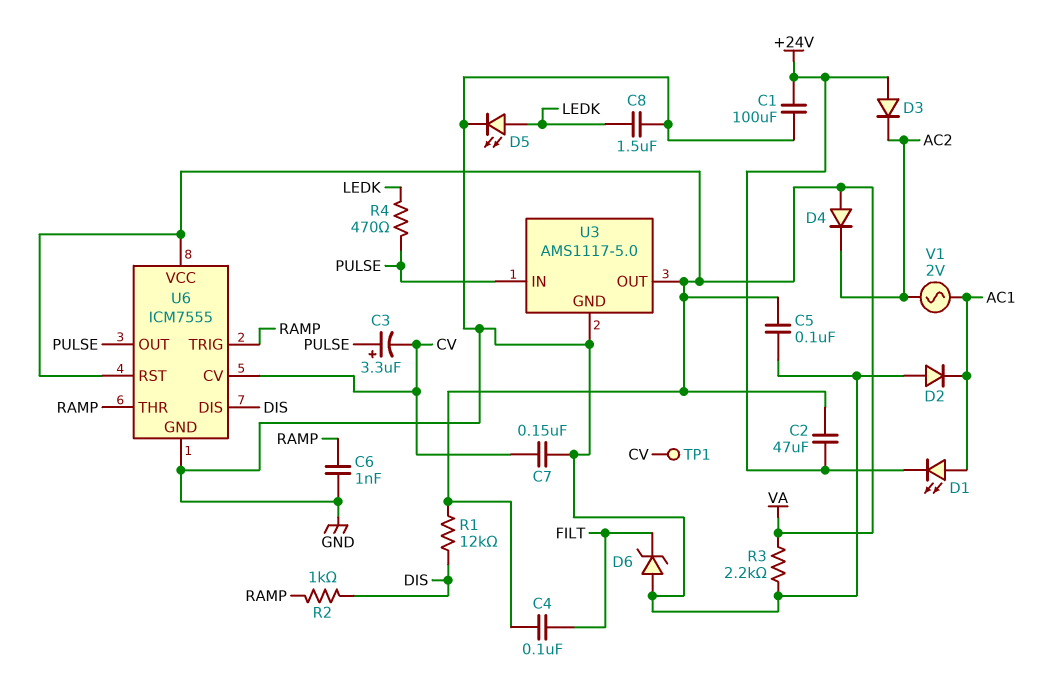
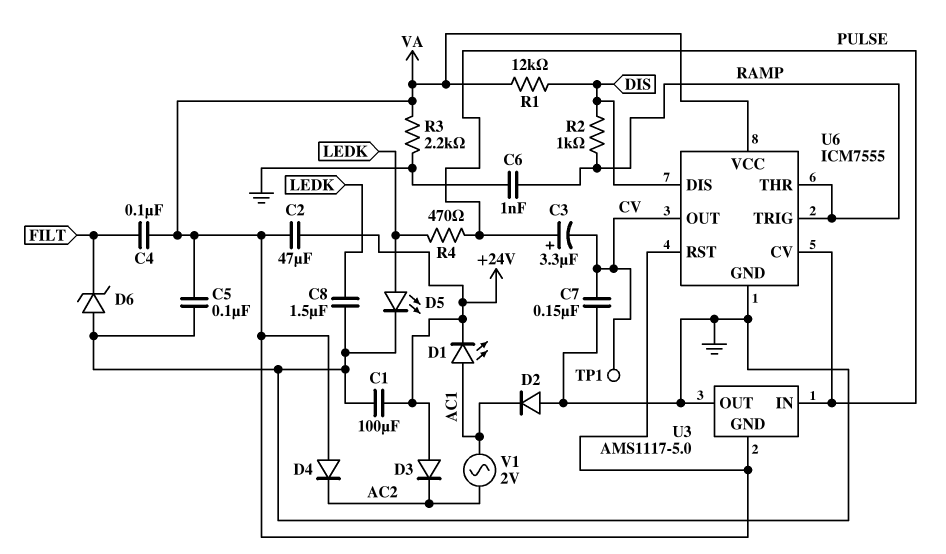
U3 pin GND: GND -> VA
U3 pin OUT: VA -> GND
U6 pin CV: CV -> PULSE
U6 pin OUT: PULSE -> CV

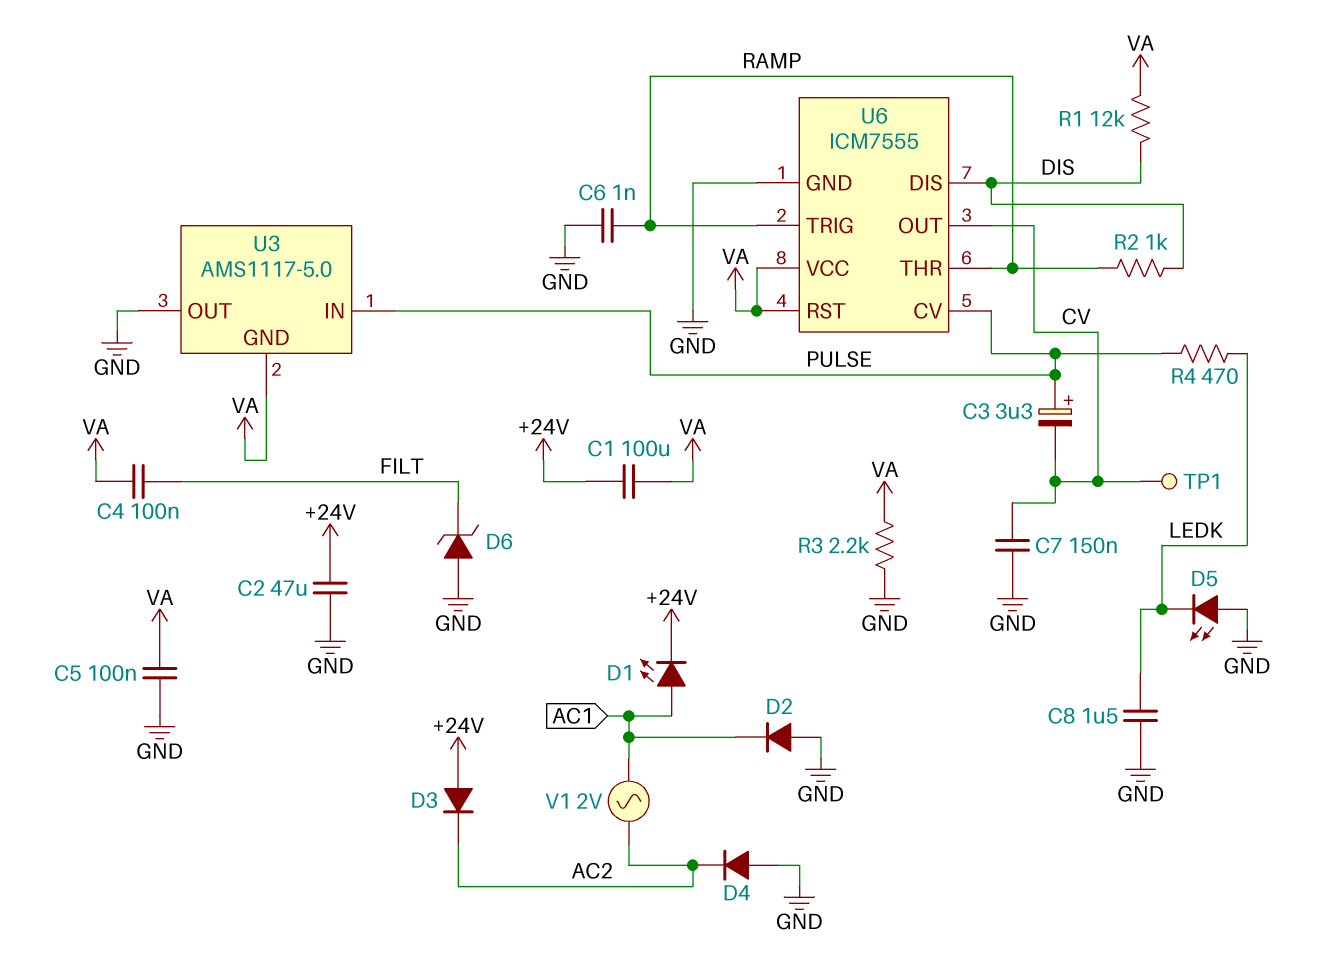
C1: 100uF (+24V, GND) -> 100uF (+24V, VA)
C2: 47uF (+24V, VA) -> 47uF (+24V, GND)
D4: diode (A VA, K AC2) -> diode (A GND, K AC2)
D5: LED (A LEDK, K GND) -> LED (A GND, K LEDK)

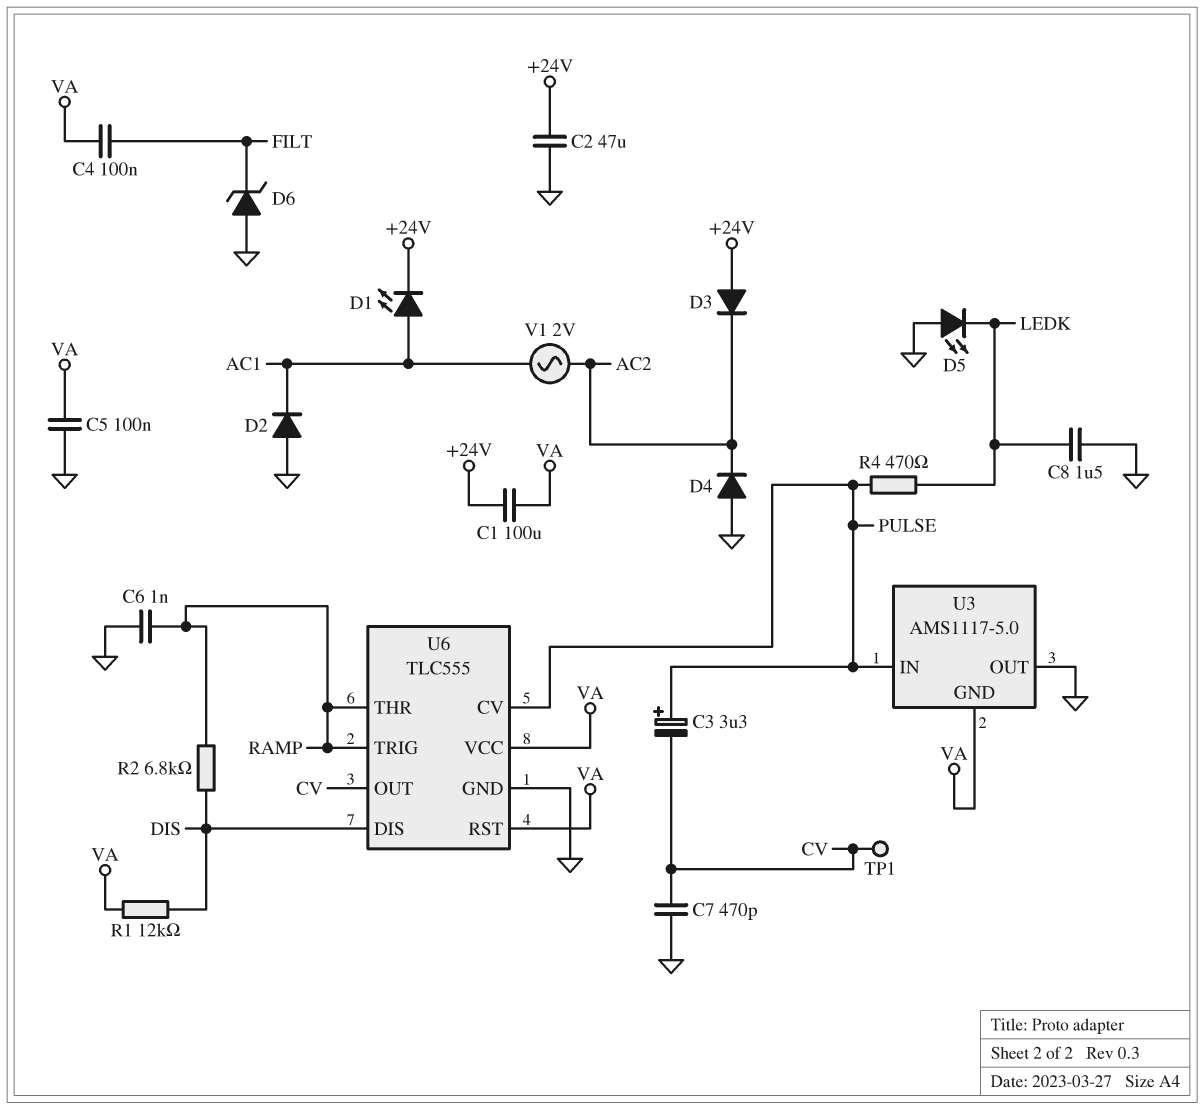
C7: 150nF (CV, GND) -> 470pF (CV, GND)
R2: 1k (DIS, RAMP) -> 6.8k (DIS, RAMP)
R3: 2.2k (GND, VA) -> none
U6: ICM7555 -> TLC555

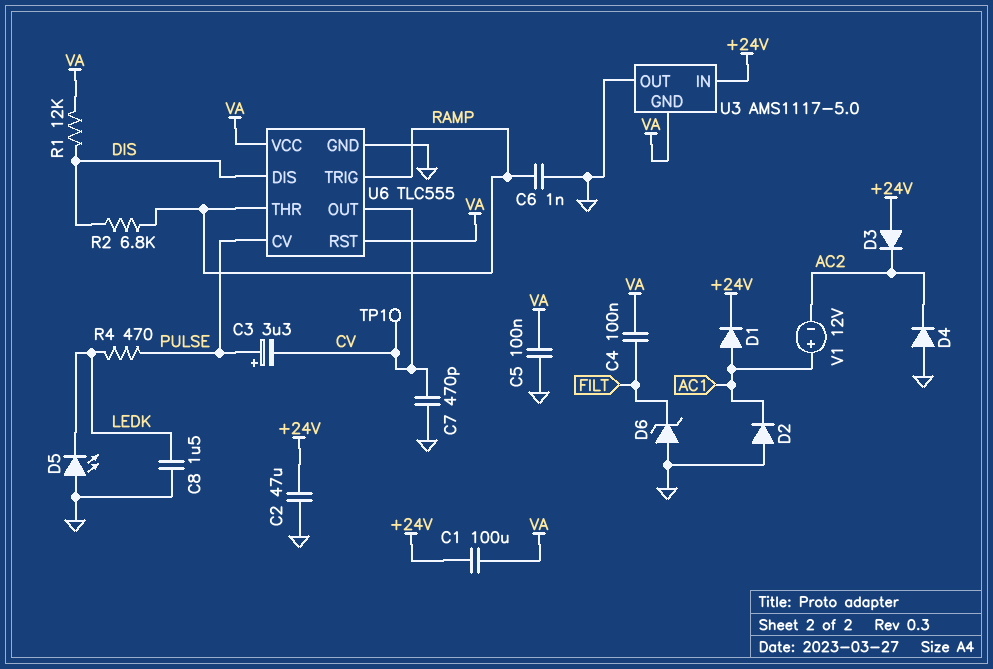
D1: LED (A AC1, K +24V) -> diode (A AC1, K +24V)
U3 pin IN: PULSE -> +24V
V1: AC 2V (AC1, AC2) -> 12V (plus AC1, minus AC2)

